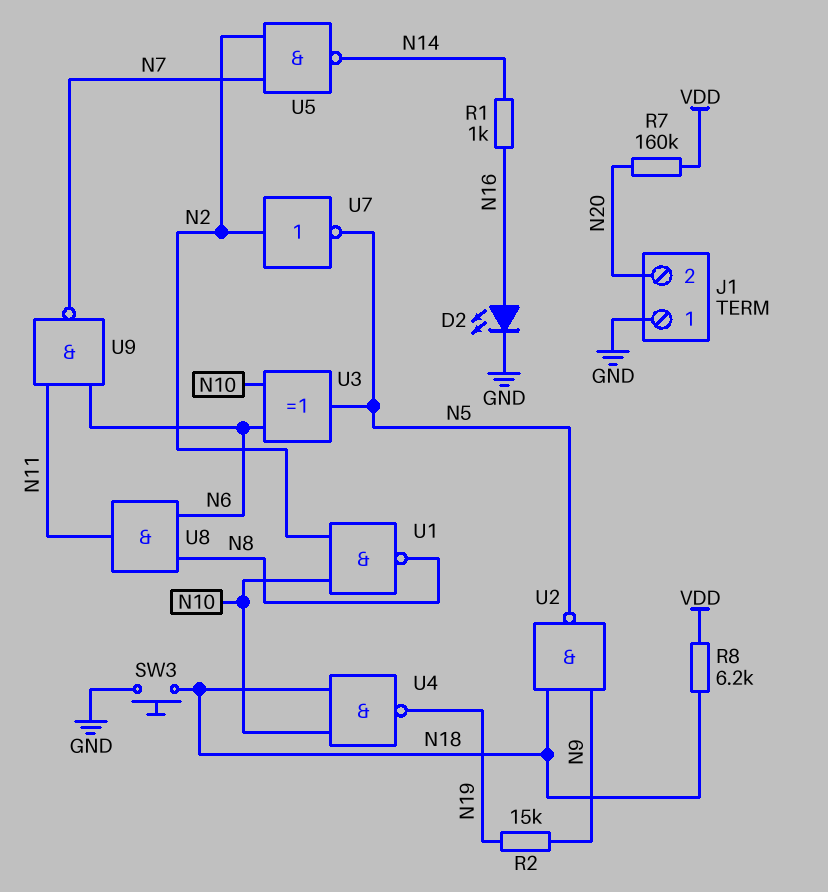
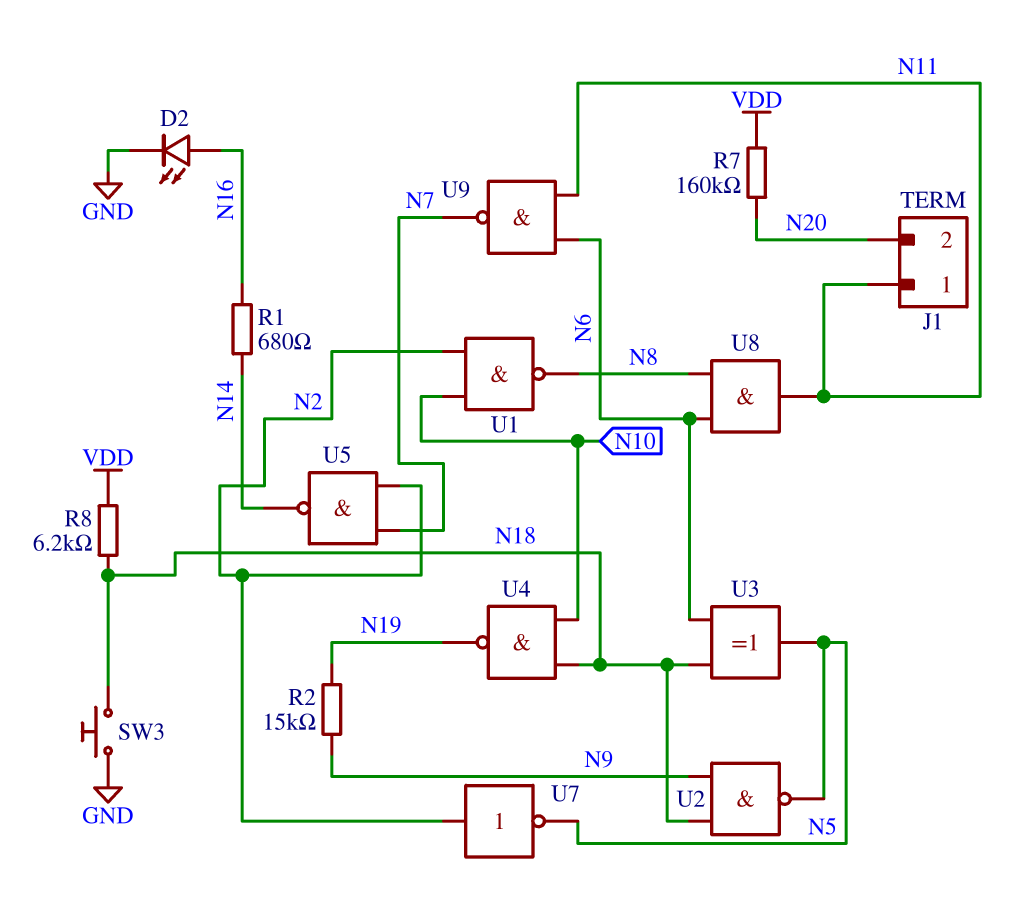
J1 pin 1: GND -> N11
R1: 1k (N14, N16) -> 680 (N14, N16)
U3: XOR (in N6, in N10, out N5) -> XOR (in N6, in N18, out N5)

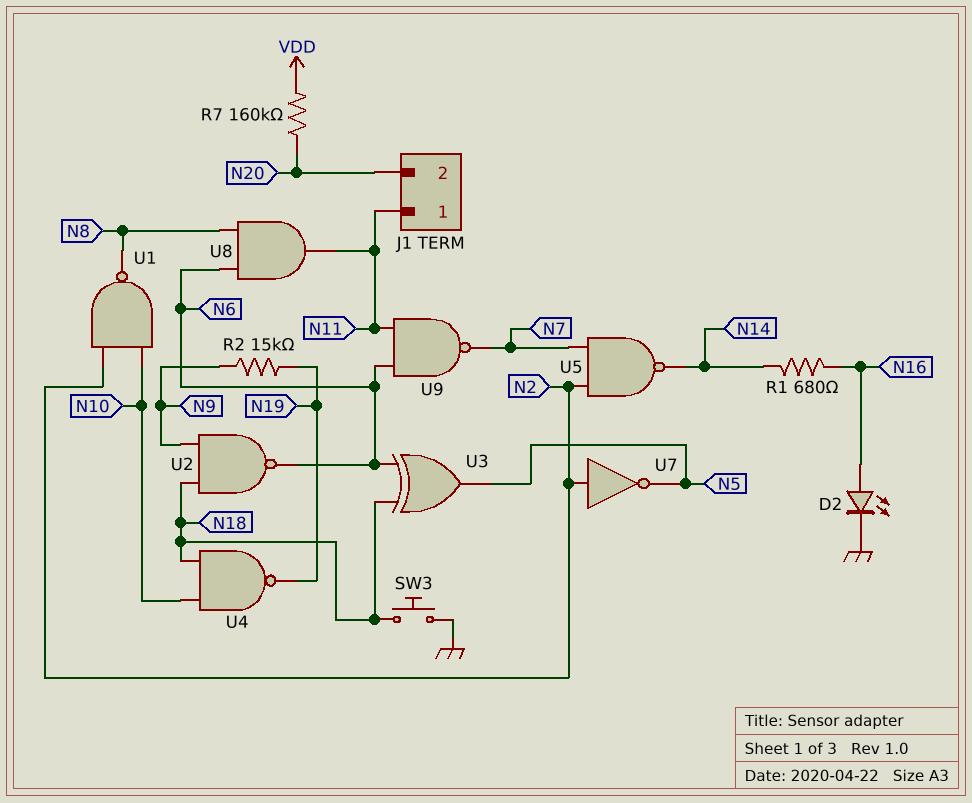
R8: 6.2k (N18, VDD) -> none
U2: NAND (in N9, in N18, out N5) -> NAND (in N9, in N18, out N6)

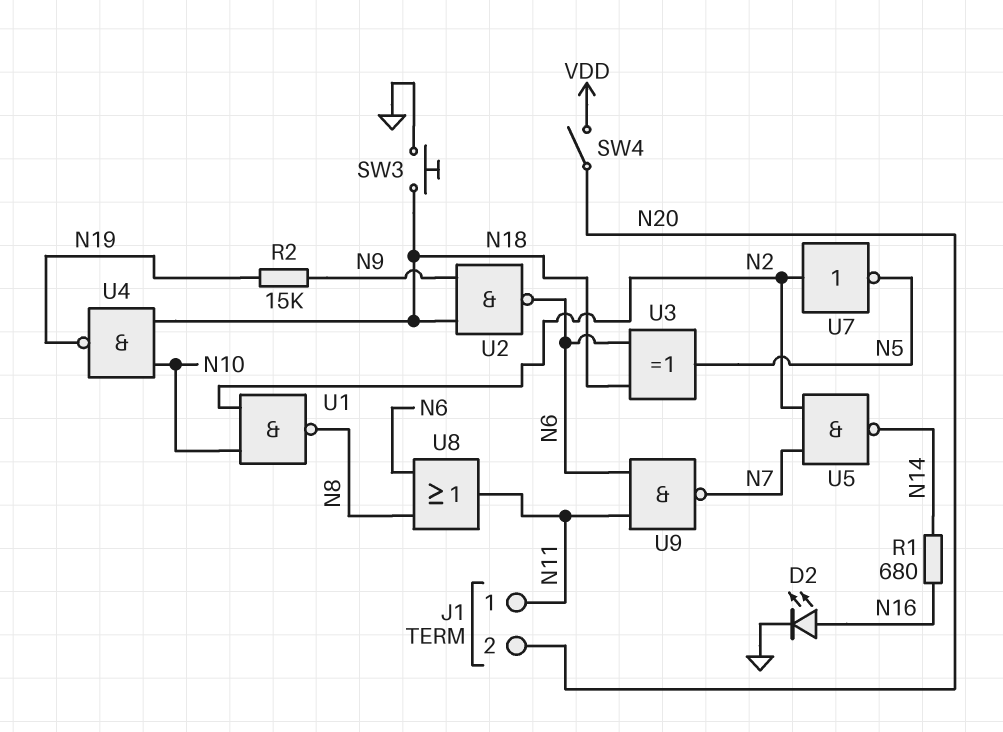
R7: 160k (N20, VDD) -> none
SW4: none -> switch (N20, VDD)
U8: AND (in N6, in N8, out N11) -> OR (in N6, in N8, out N11)

